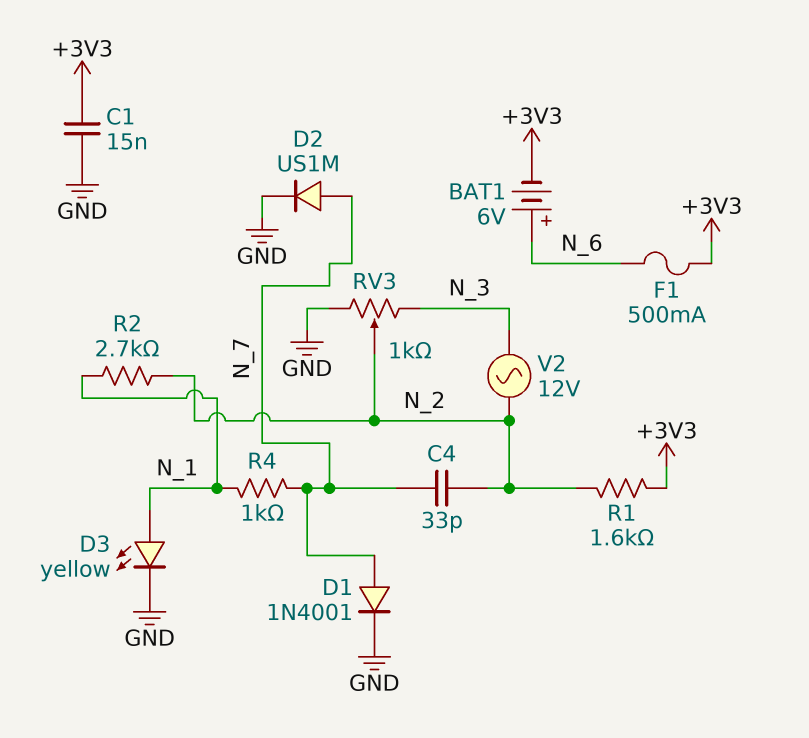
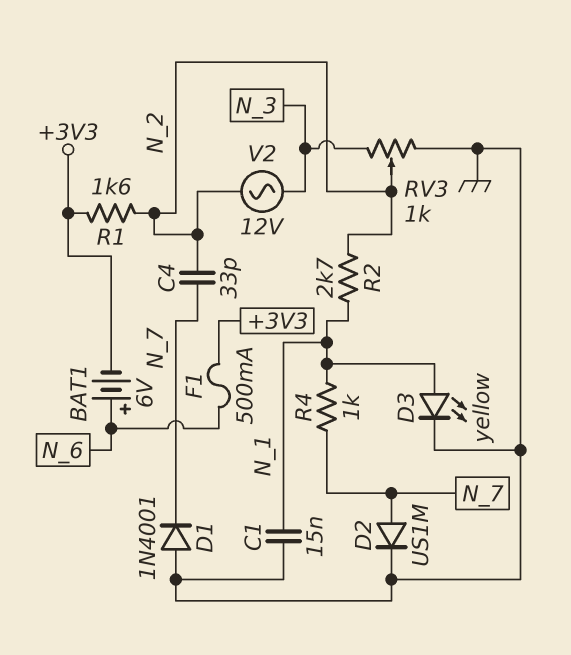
C1: 15nF (+3V3, GND) -> 15nF (GND, N_1)
D1: diode 1N4001 (A N_7, K GND) -> diode 1N4001 (A GND, K N_7)

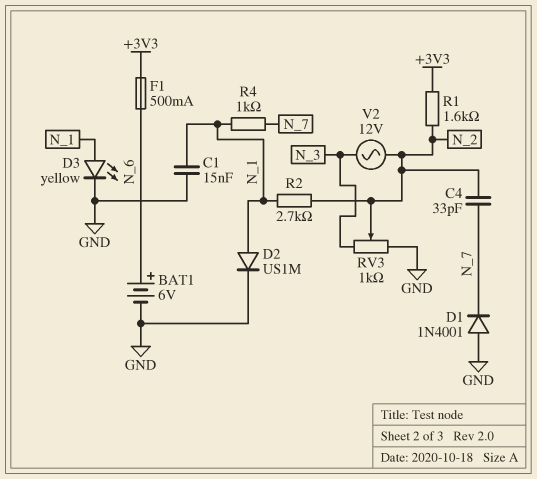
BAT1: 6V (plus N_6, minus +3V3) -> 6V (plus N_6, minus GND)
D2: diode US1M (A N_7, K GND) -> diode US1M (A N_1, K GND)

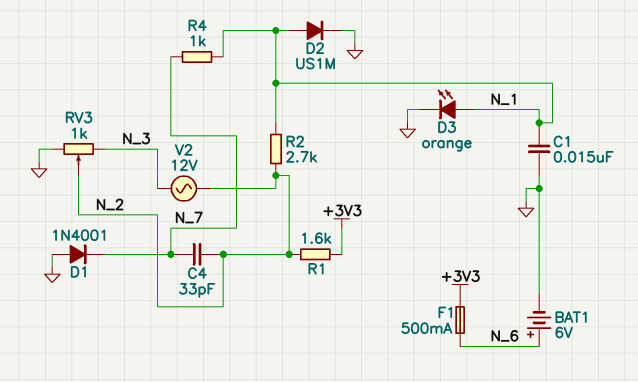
D3: LED yellow (A N_1, K GND) -> LED orange (A N_1, K GND)

